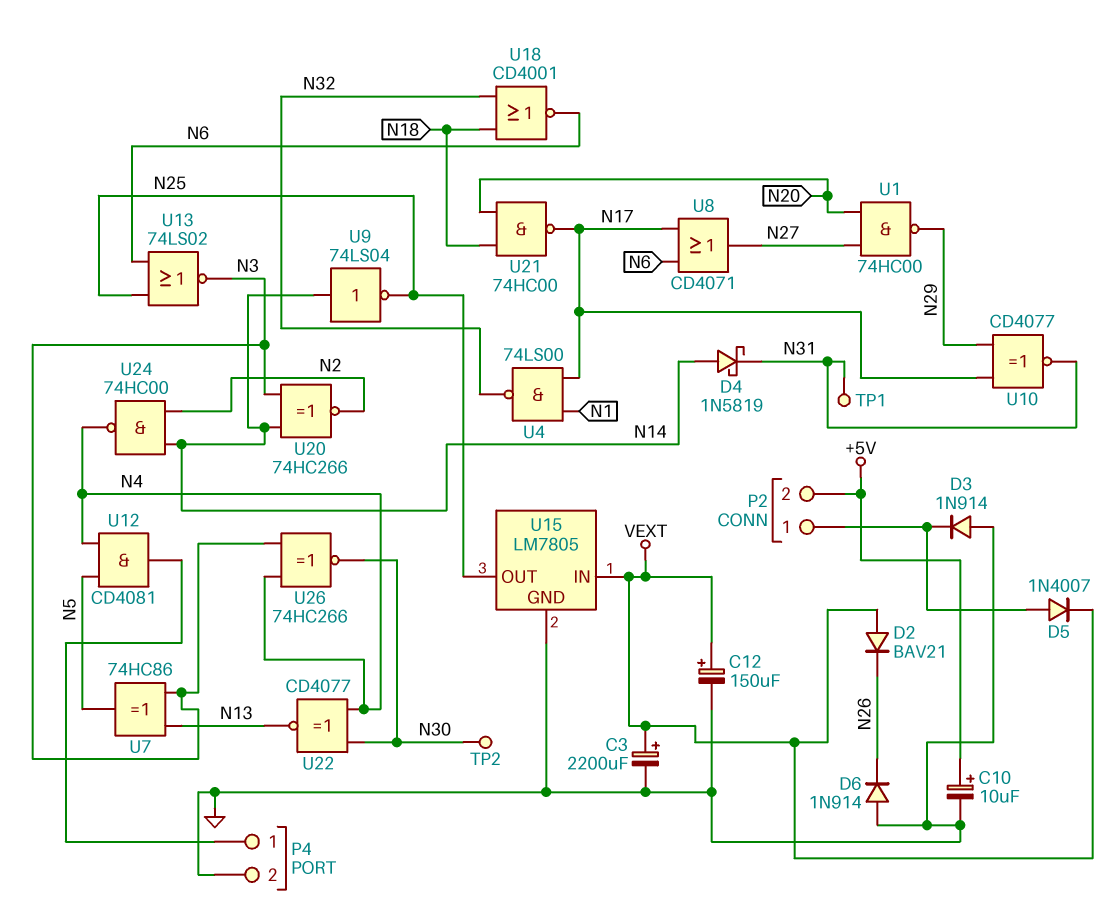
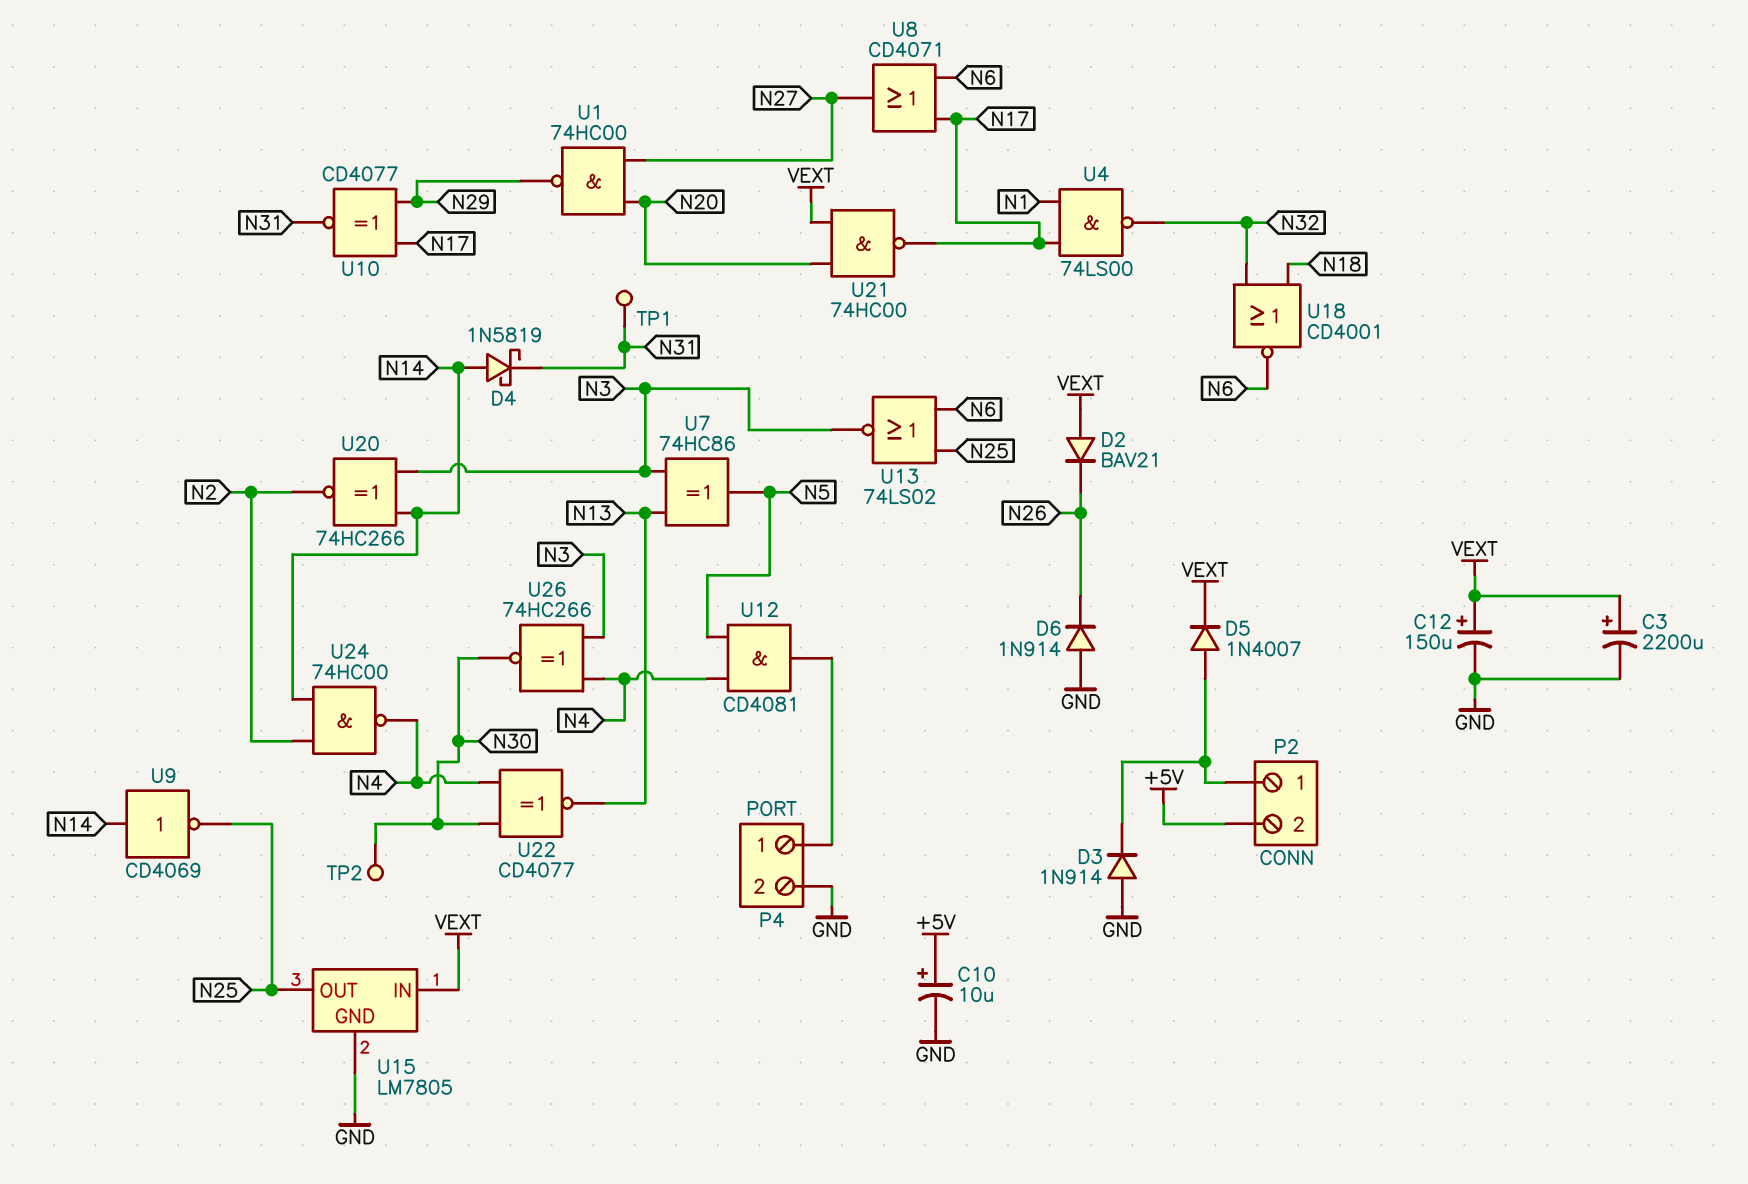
U9: NOT 74LS04 (in N14, out N25) -> NOT CD4069 (in N14, out N25)
U21: NAND 74HC00 (in N18, in N20, out N17) -> NAND 74HC00 (in N20, in VEXT, out N17)

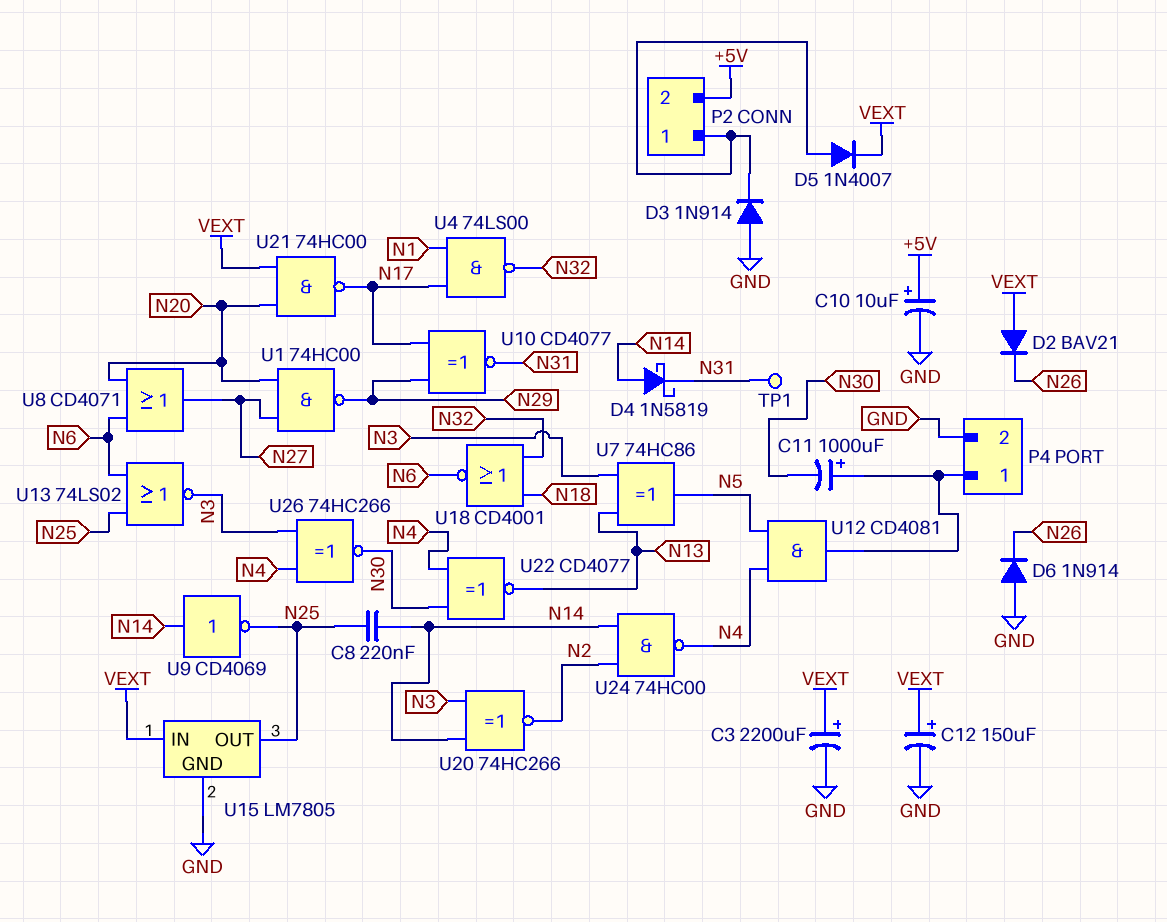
C8: none -> 220nF (N14, N25)
C11: none -> 1000uF (plus P4/1, minus N30)
TP2: test point (N30) -> none
U8: OR CD4071 (in N6, in N17, out N27) -> OR CD4071 (in N6, in N20, out N27)

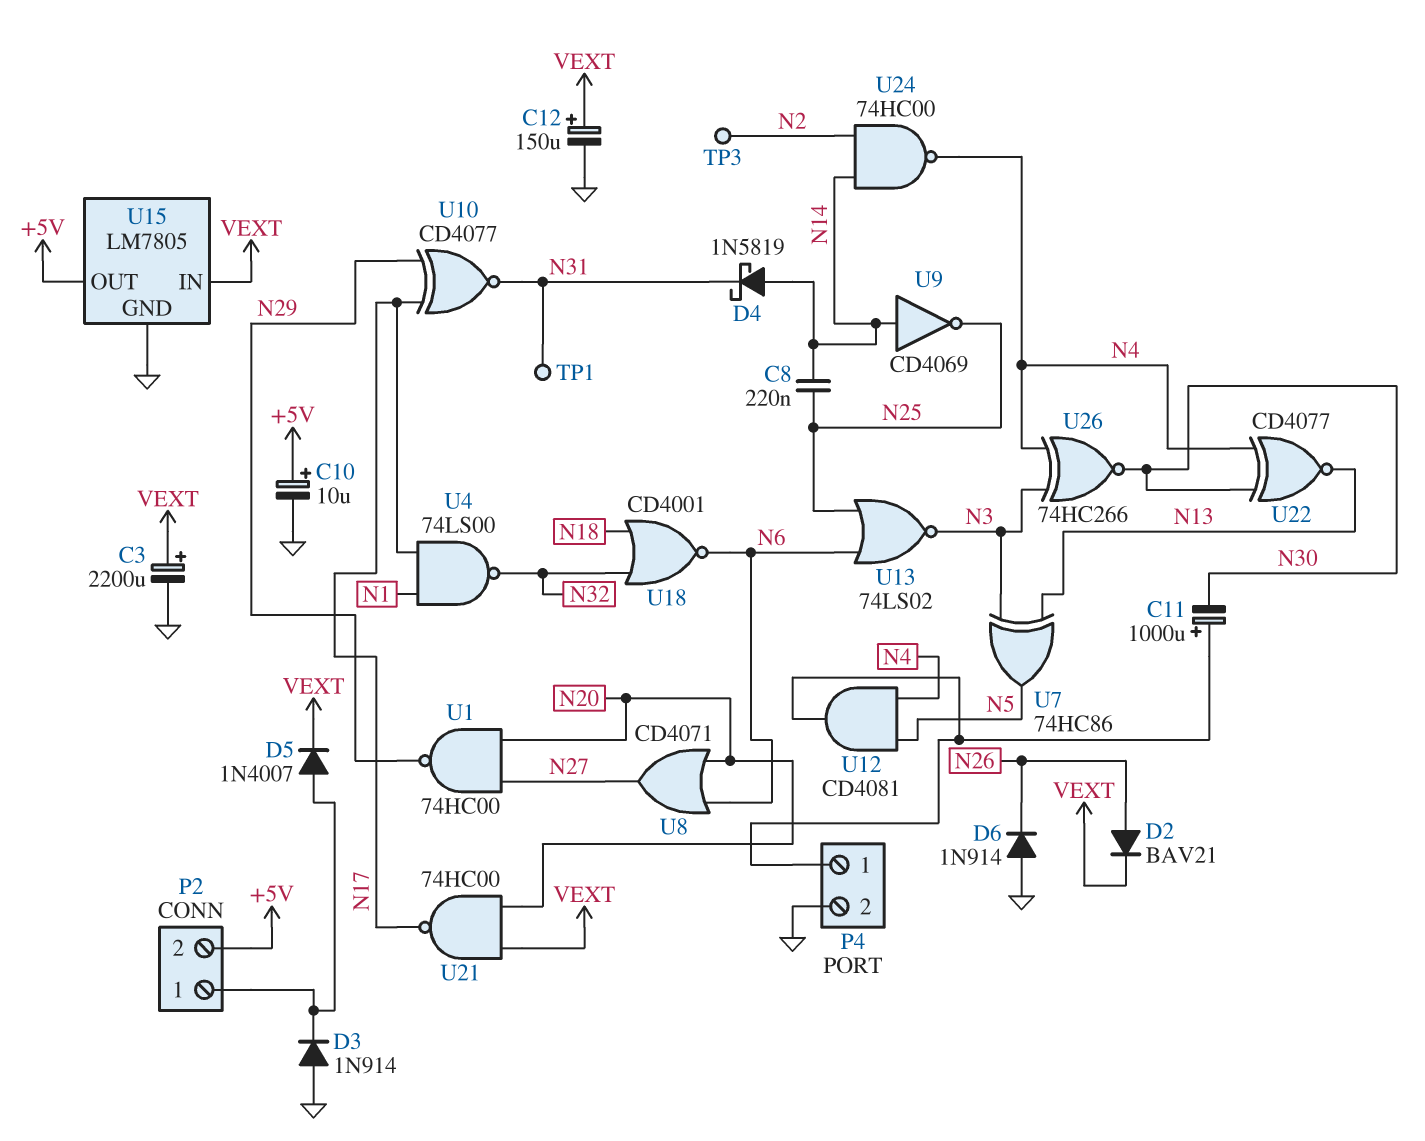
D2: diode BAV21 (A VEXT, K N26) -> diode BAV21 (A N26, K VEXT)
TP3: none -> test point (N2)
U15 pin OUT: N25 -> +5V
U20: XNOR 74HC266 (in N3, in N14, out N2) -> none

